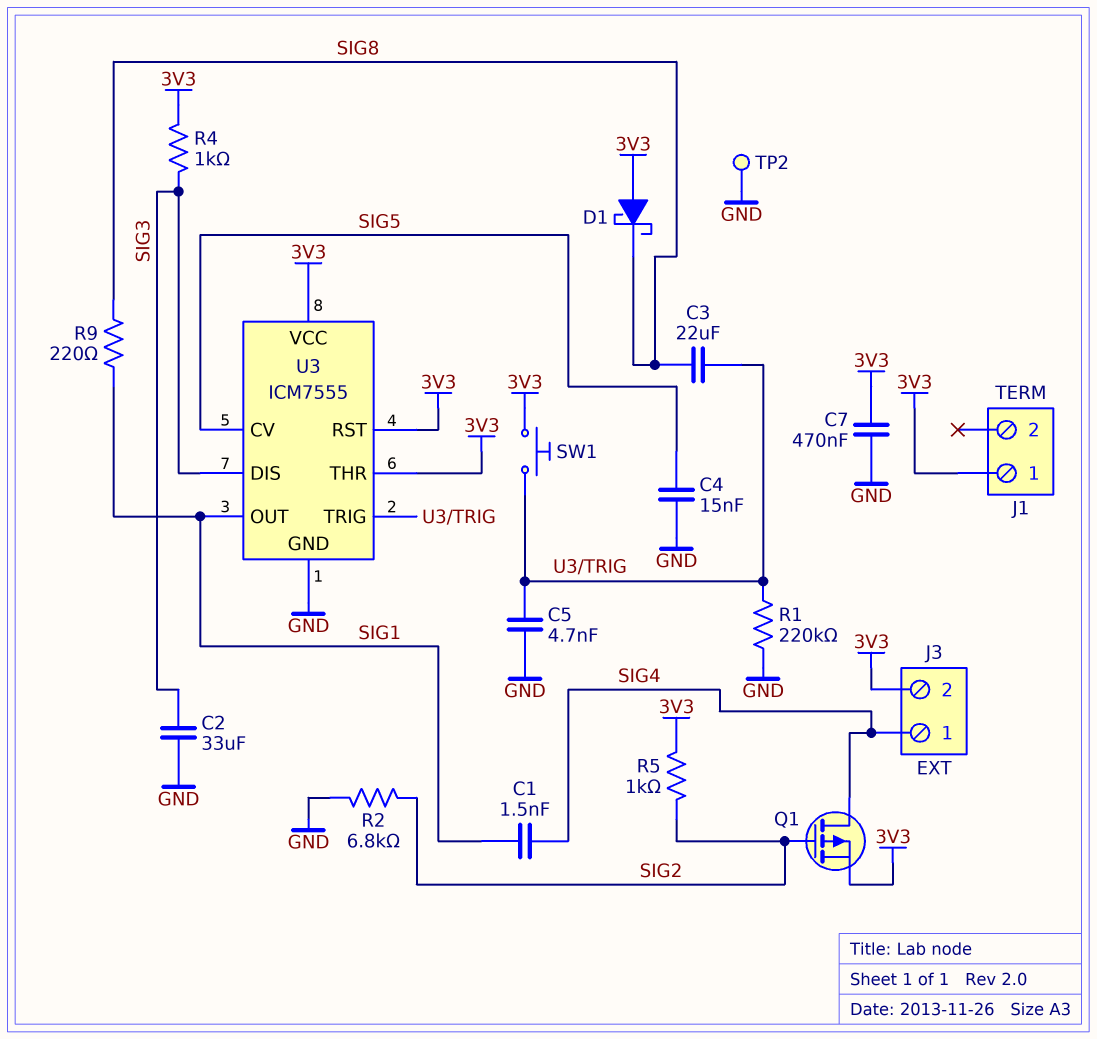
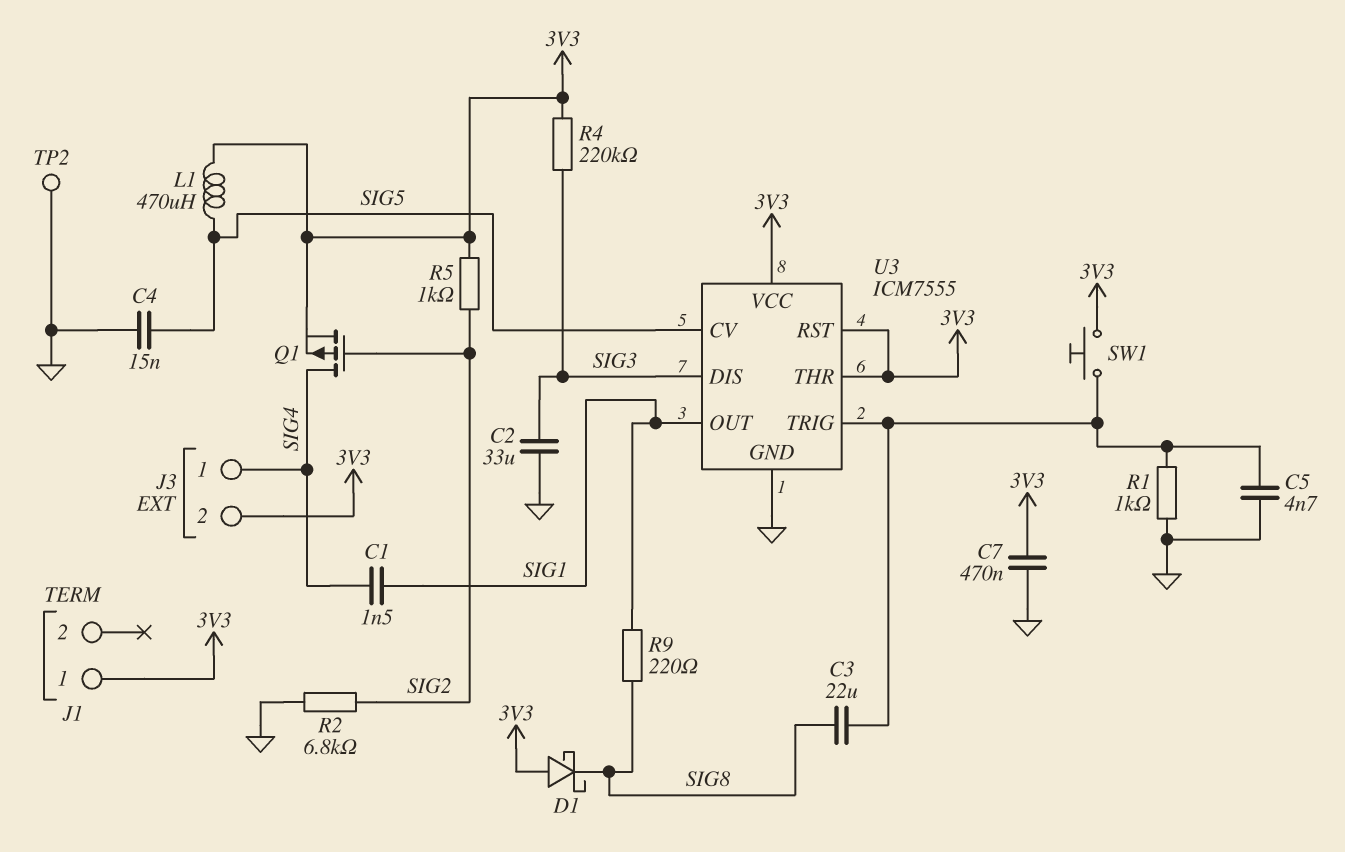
L1: none -> 470uH (3V3, SIG5)
R1: 220k (GND, U3/TRIG) -> 1k (GND, U3/TRIG)
R4: 1k (3V3, SIG3) -> 220k (3V3, SIG3)

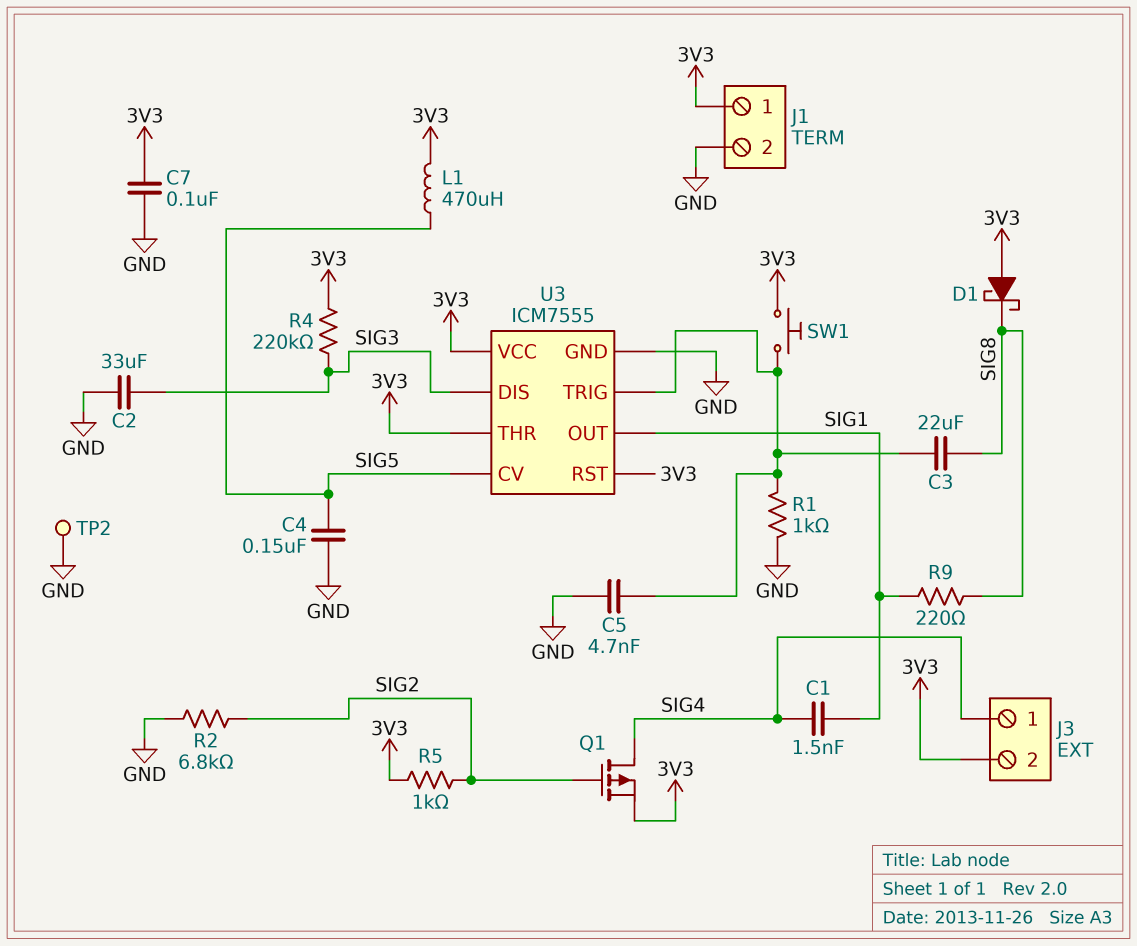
C4: 15nF (GND, SIG5) -> 150nF (GND, SIG5)
C7: 470nF (3V3, GND) -> 100nF (3V3, GND)
J1 pin 2: none -> GND

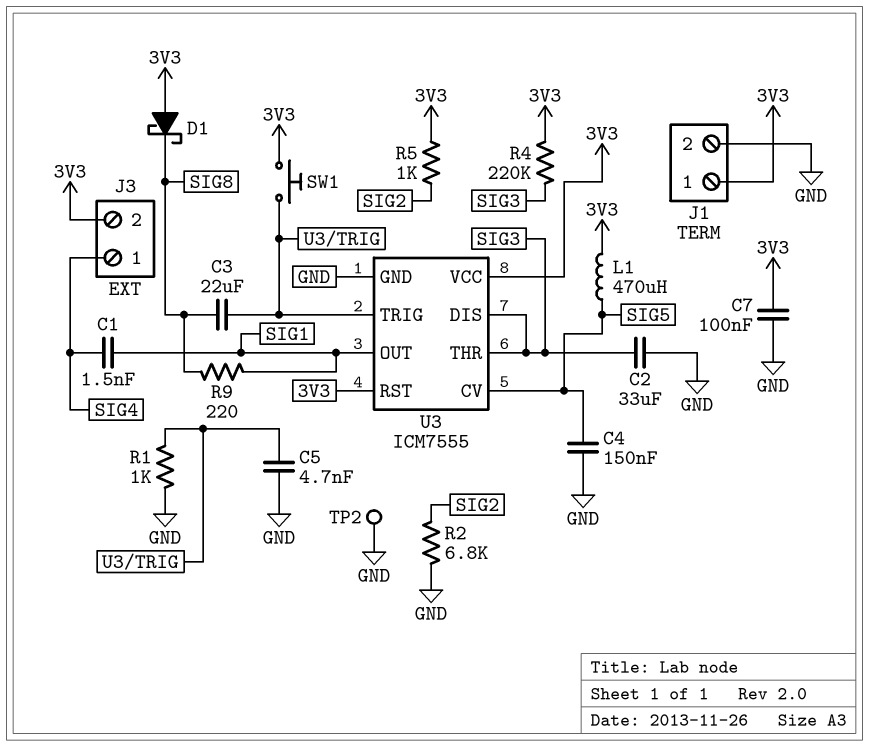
Q1: PMOS (G SIG2, D SIG4, S 3V3) -> none
U3 pin THR: 3V3 -> SIG3

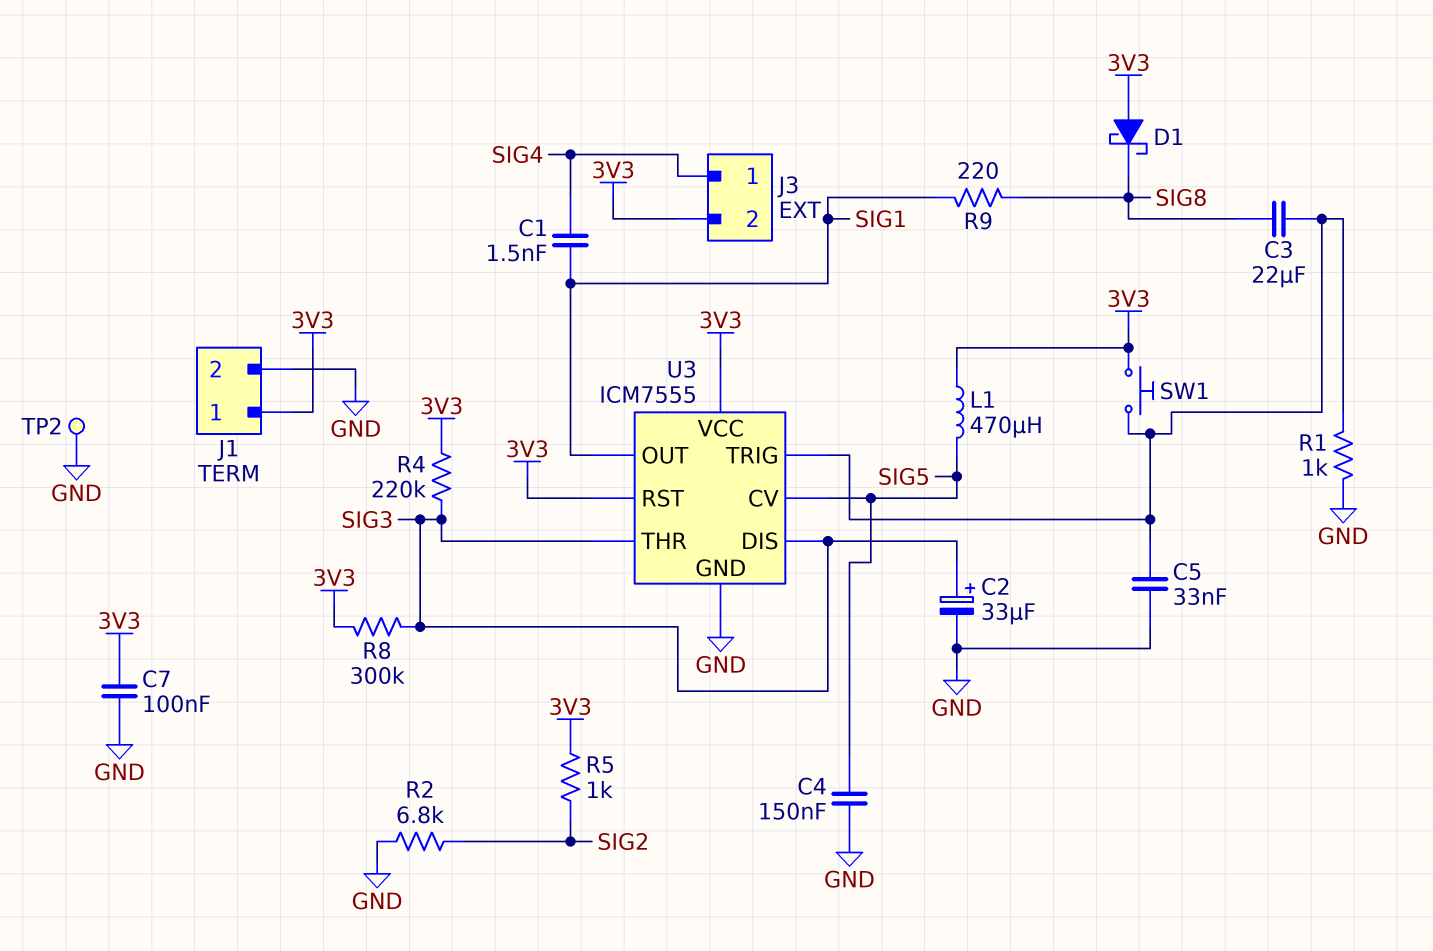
C2: 33uF (GND, SIG3) -> 33uF (plus SIG3, minus GND)
C5: 4.7nF (GND, U3/TRIG) -> 33nF (GND, U3/TRIG)
R8: none -> 300k (3V3, SIG3)

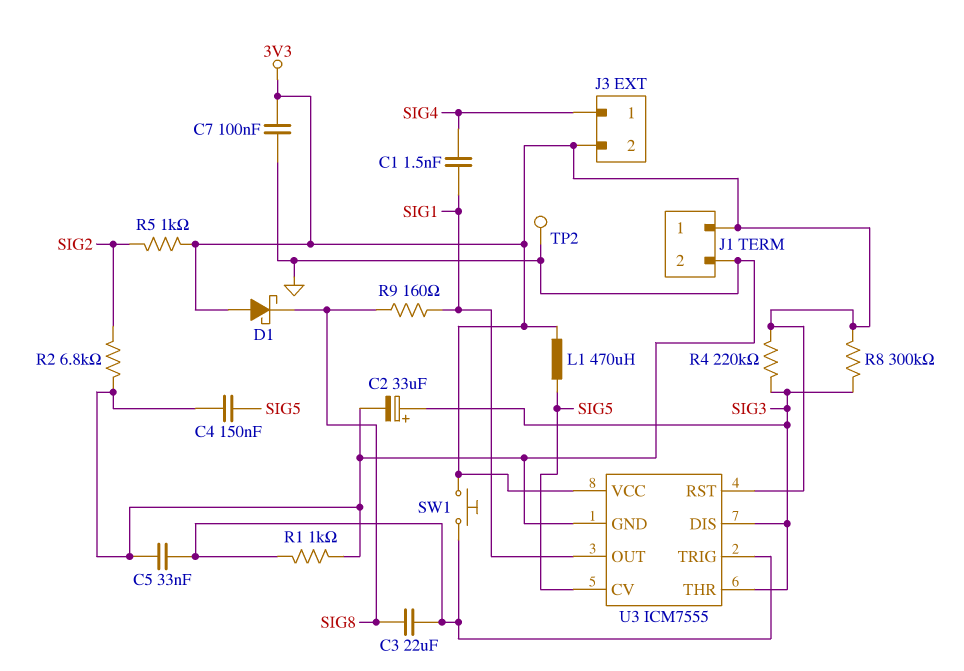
R9: 220 (SIG1, SIG8) -> 160 (SIG1, SIG8)

